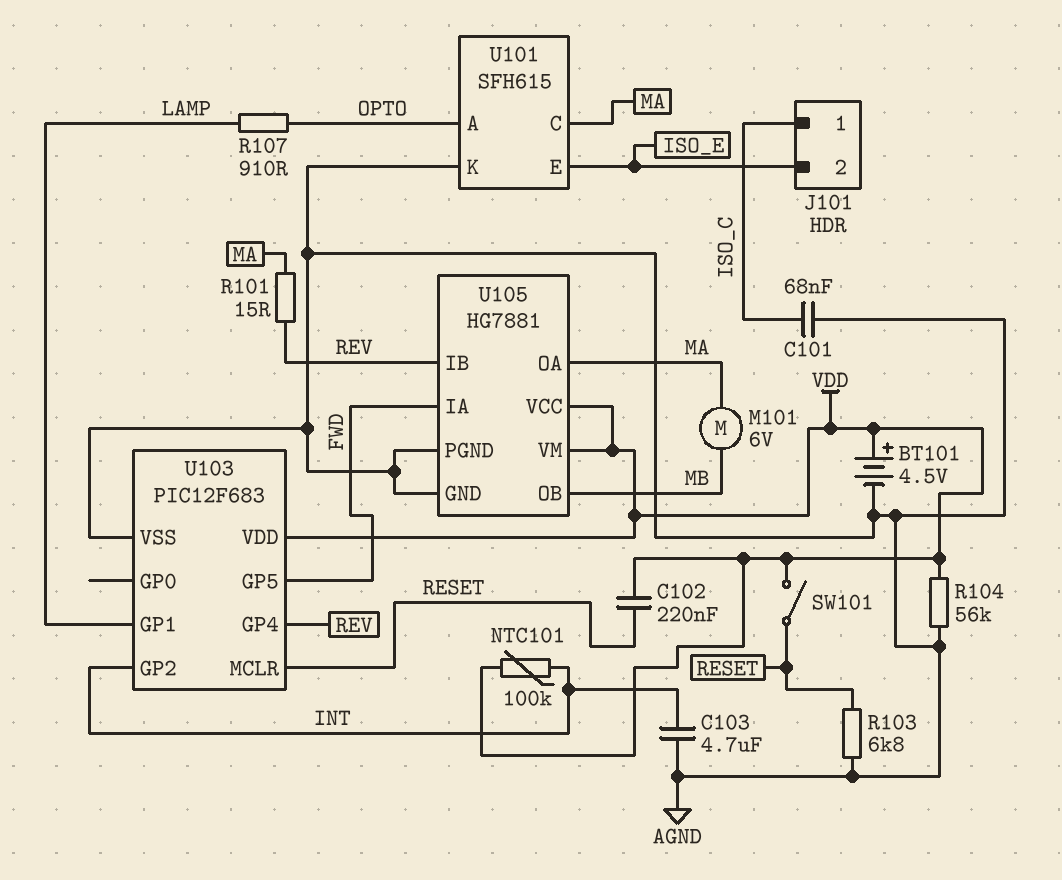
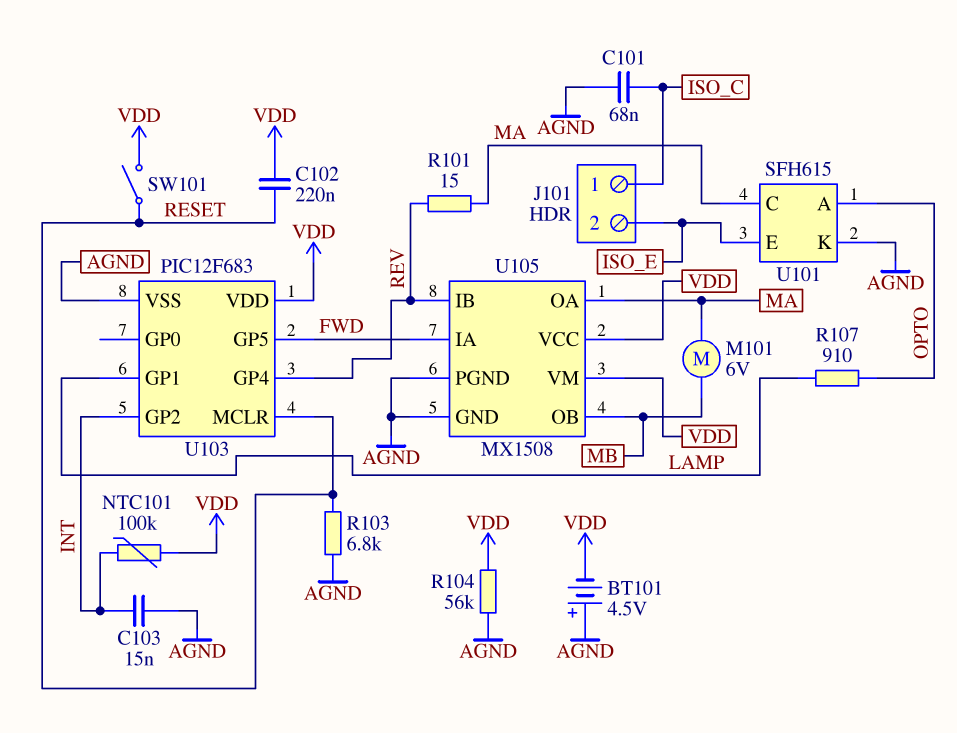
BT101: 4.5V (plus VDD, minus AGND) -> 4.5V (plus AGND, minus VDD)
C103: 4.7uF (AGND, INT) -> 15nF (AGND, INT)
U105: HG7881 -> MX1508

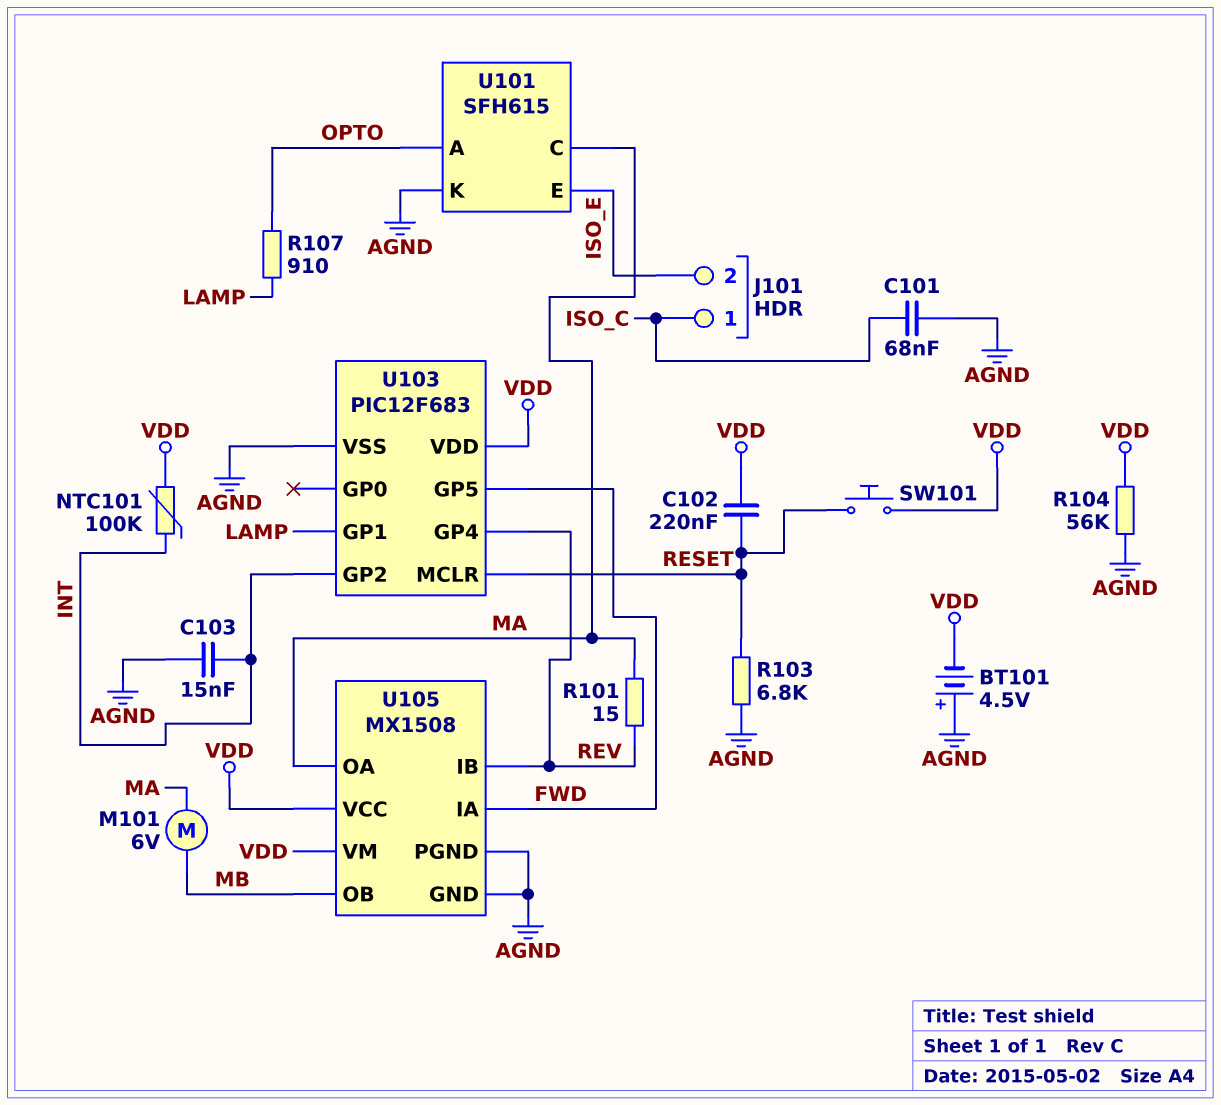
SW101: switch (RESET, VDD) -> button (RESET, VDD)

